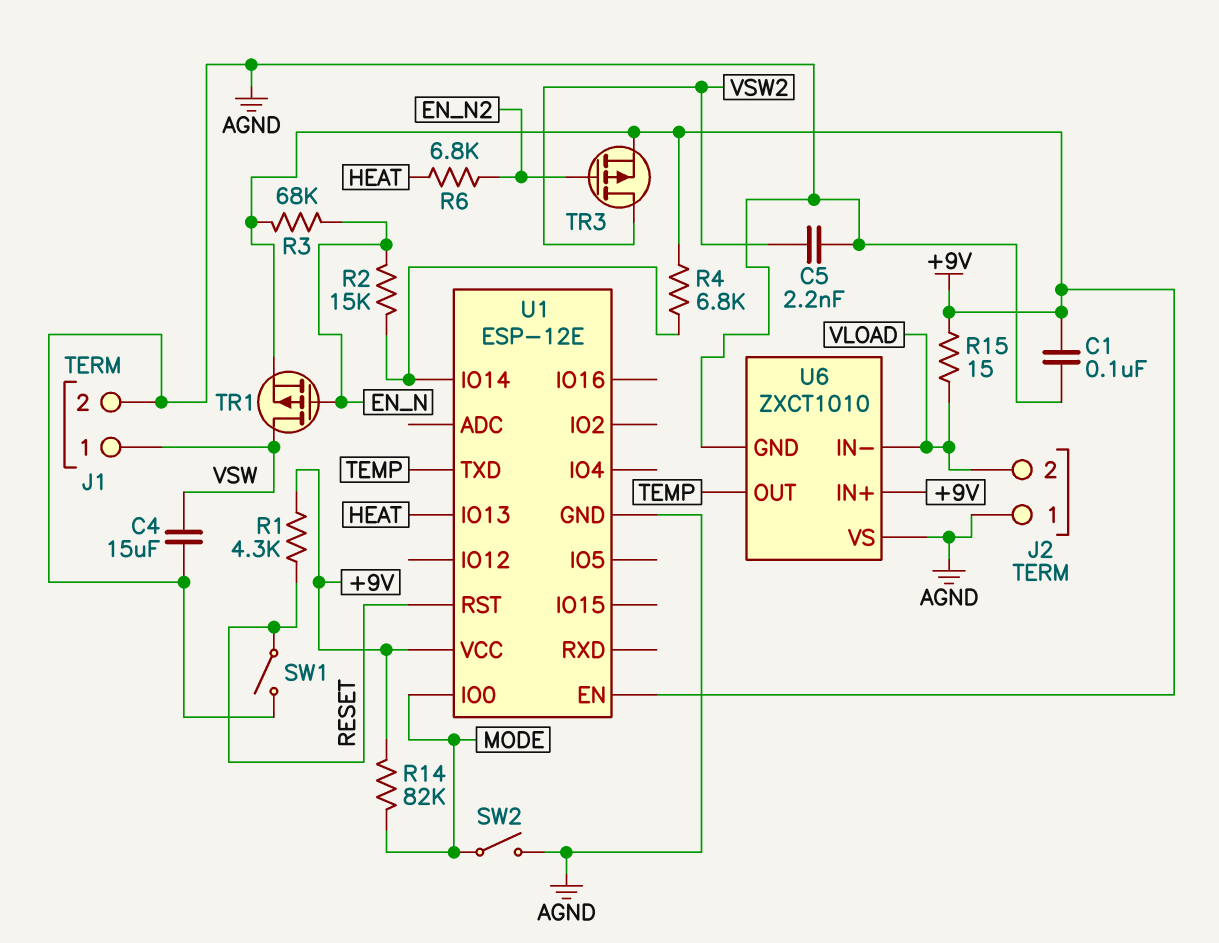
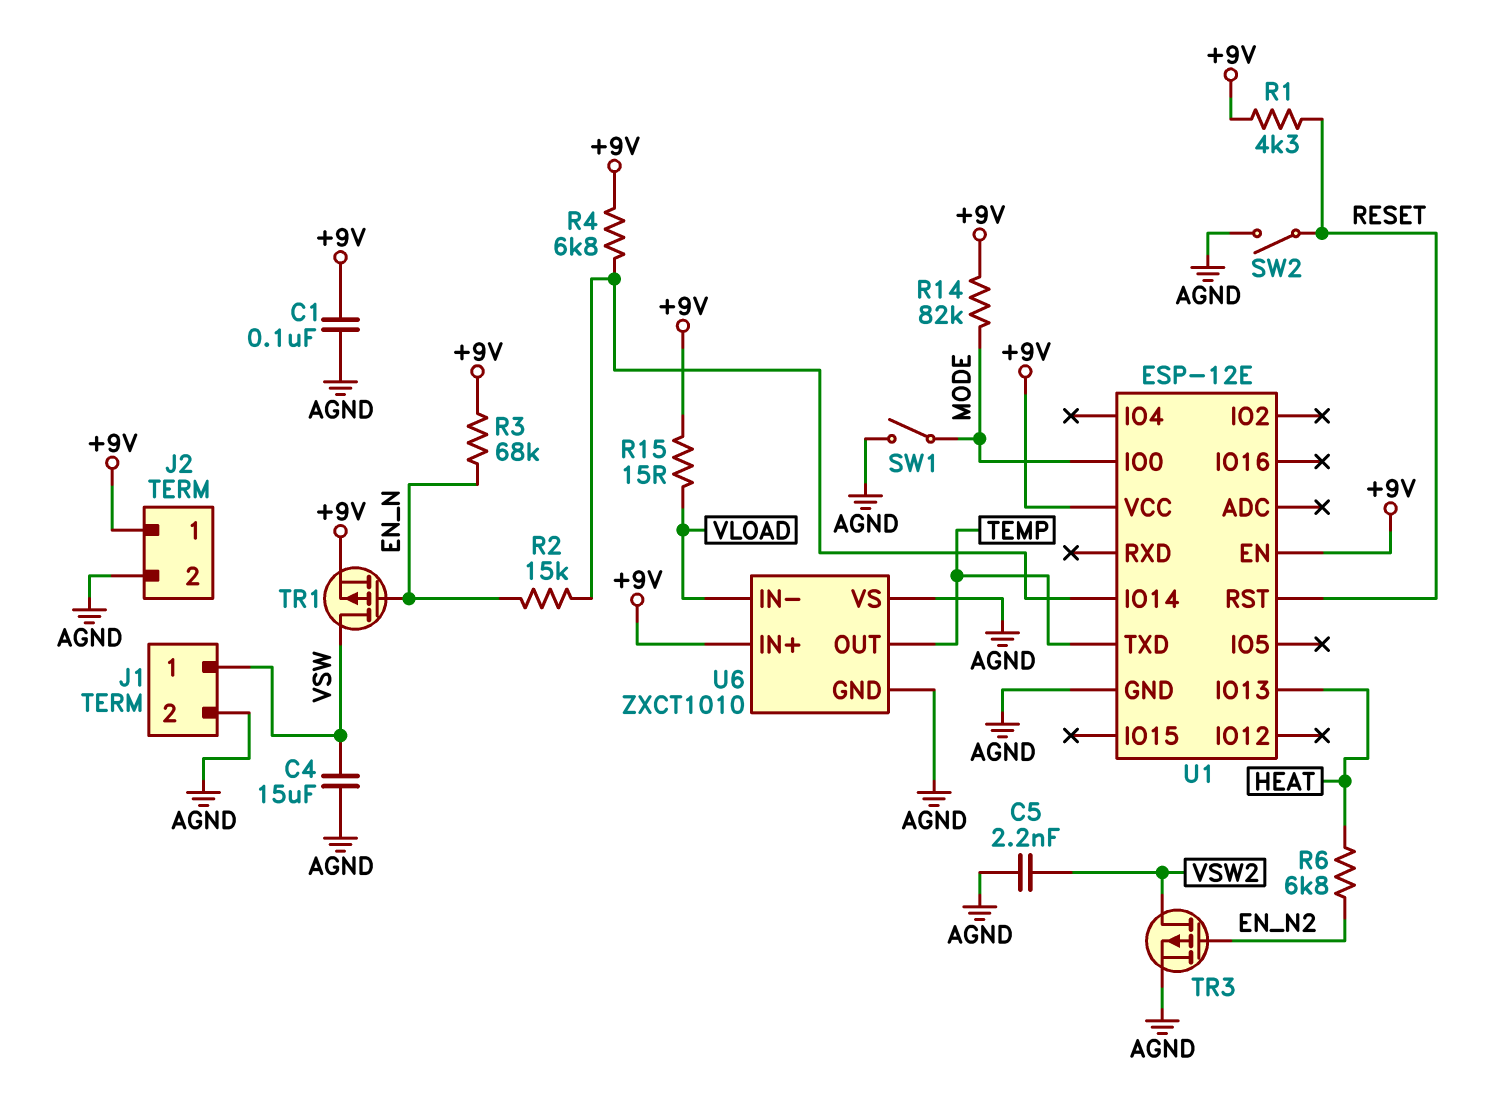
J2 pin 1: AGND -> +9V
J2 pin 2: VLOAD -> AGND
SW1: switch (AGND, RESET) -> switch (AGND, MODE)
SW2: switch (AGND, MODE) -> switch (AGND, RESET)
TR3: PMOS (G EN_N2, D VSW2, S +9V) -> PMOS (G EN_N2, D VSW2, S AGND)

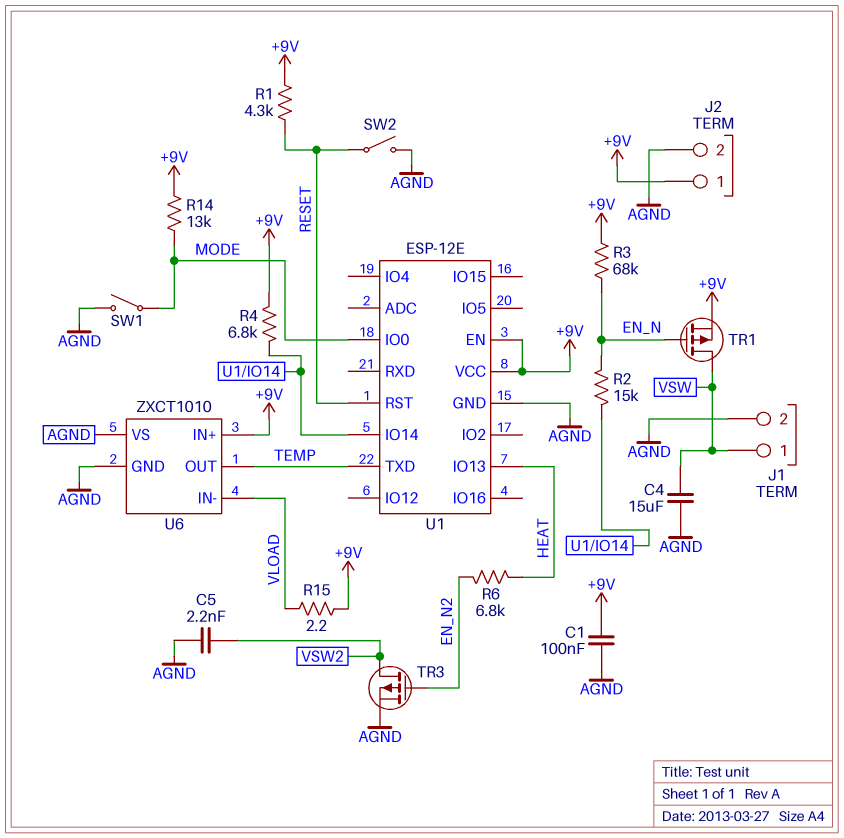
R14: 82k (+9V, MODE) -> 13k (+9V, MODE)
R15: 15 (+9V, VLOAD) -> 2.2 (+9V, VLOAD)

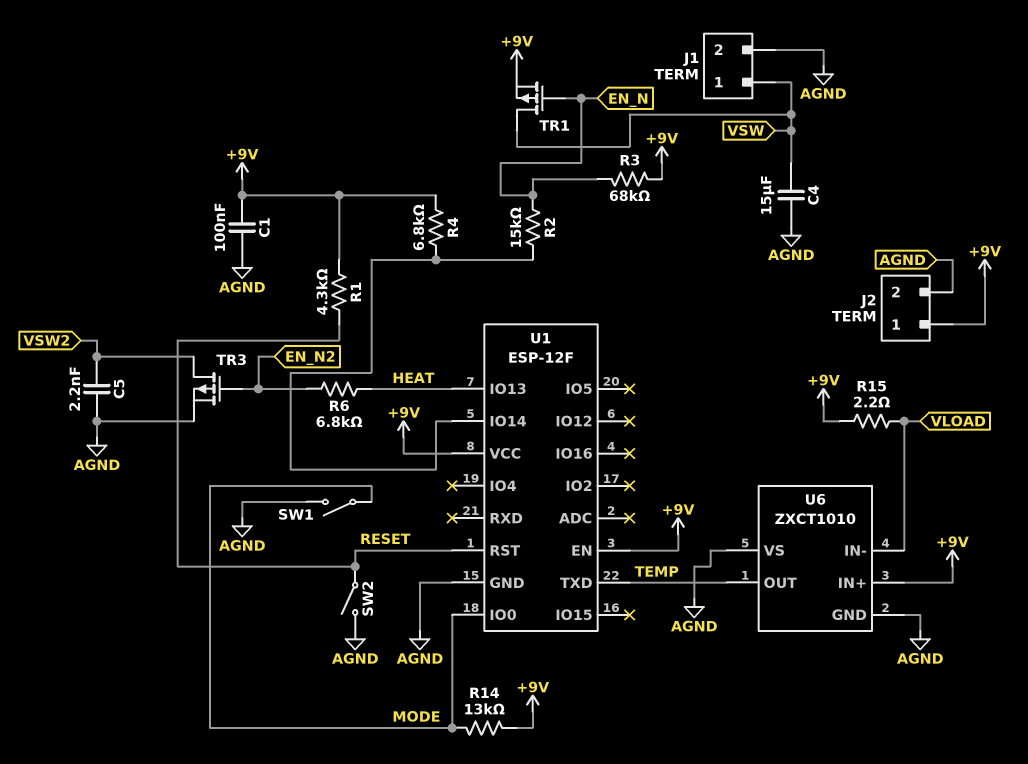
U1: ESP-12E -> ESP-12F

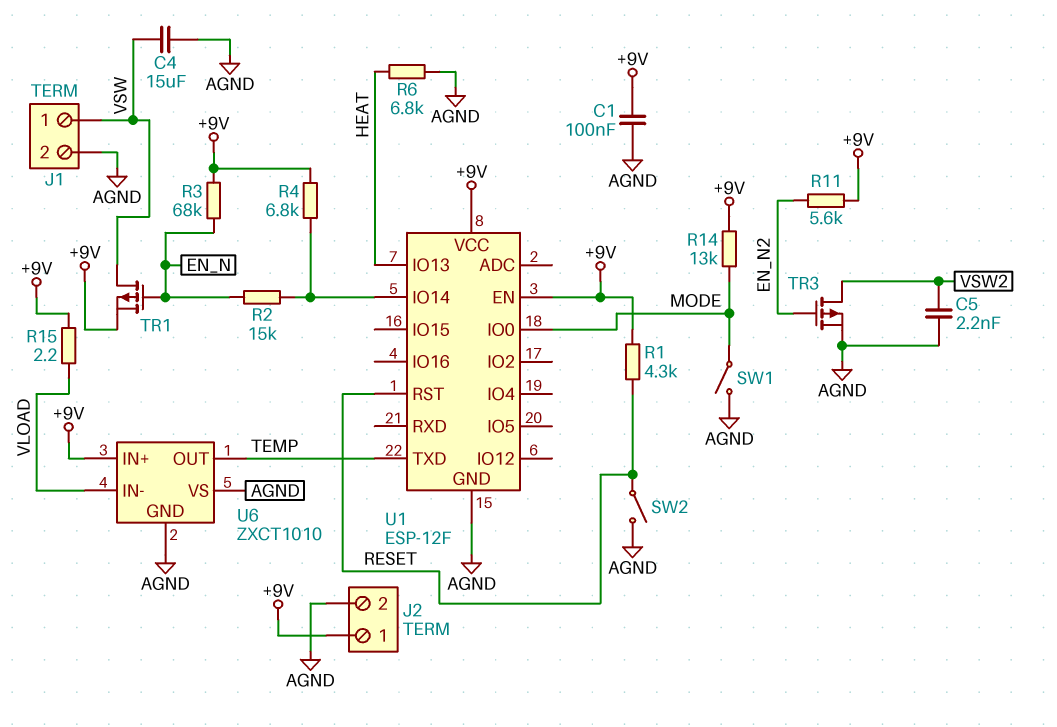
R6: 6.8k (EN_N2, HEAT) -> 6.8k (AGND, HEAT)
R11: none -> 5.6k (+9V, EN_N2)

